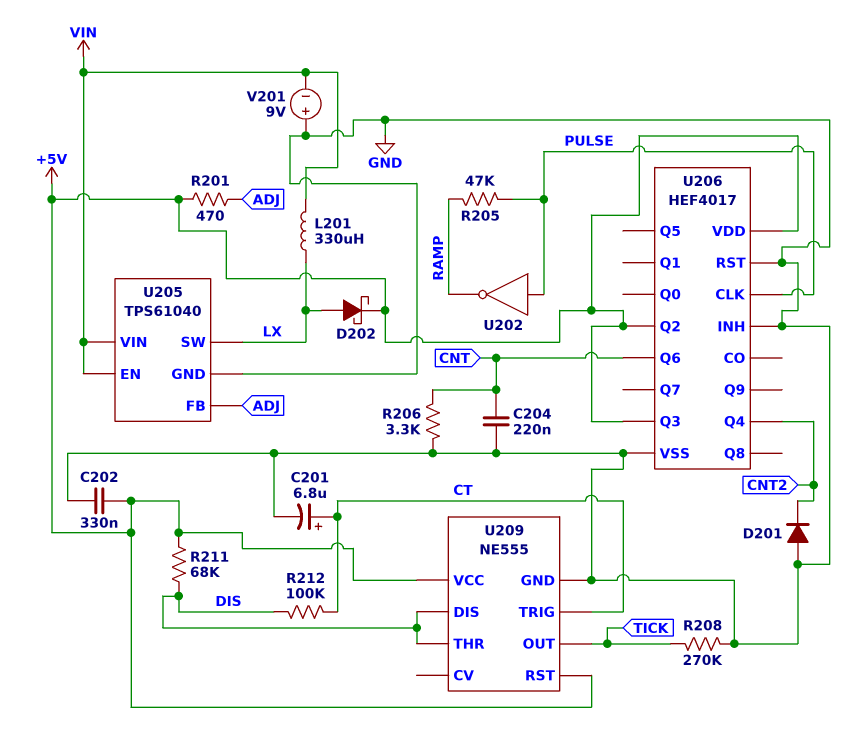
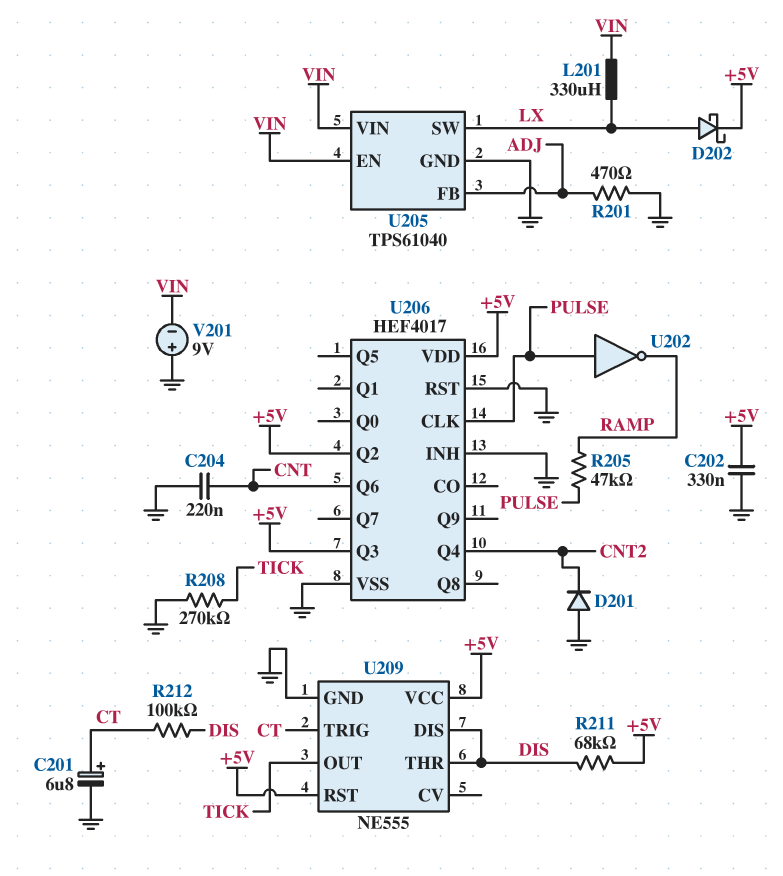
R201: 470 (+5V, ADJ) -> 470 (ADJ, GND)
R206: 3.3k (CNT, GND) -> none

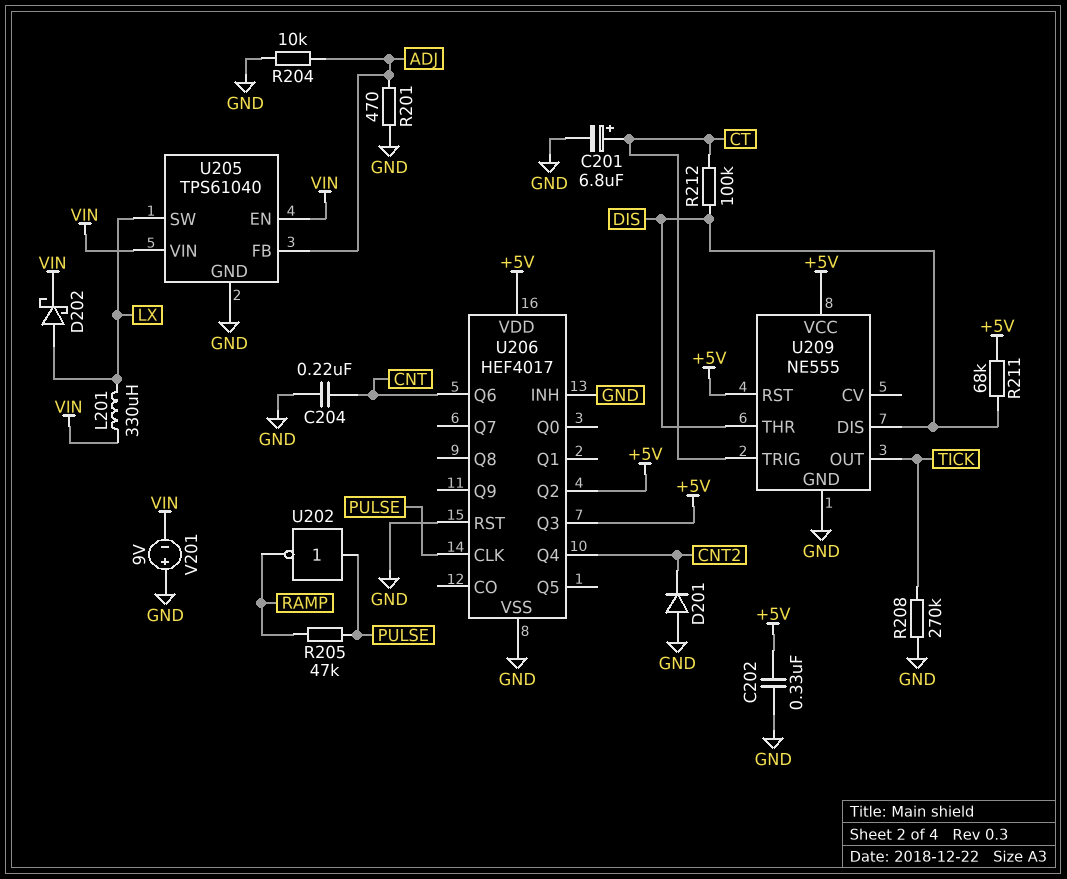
D202: schottky (A LX, K +5V) -> schottky (A LX, K VIN)
R204: none -> 10k (ADJ, GND)

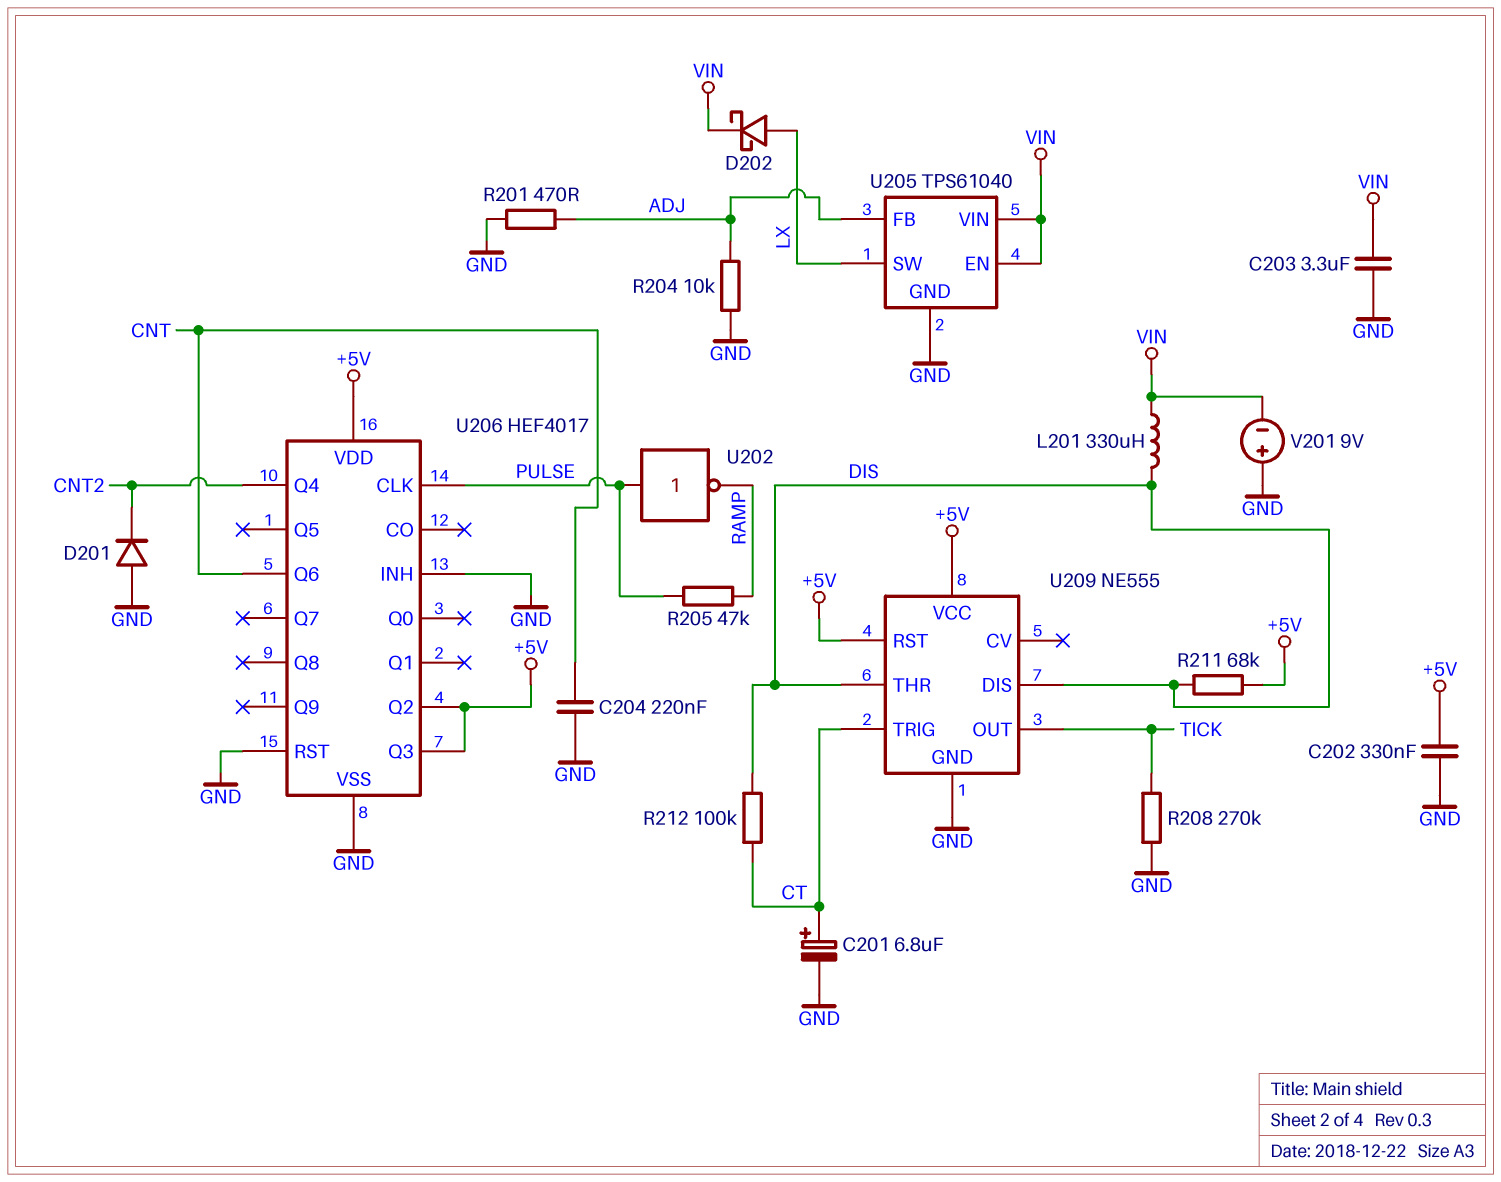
C203: none -> 3.3uF (GND, VIN)
L201: 330uH (LX, VIN) -> 330uH (DIS, VIN)

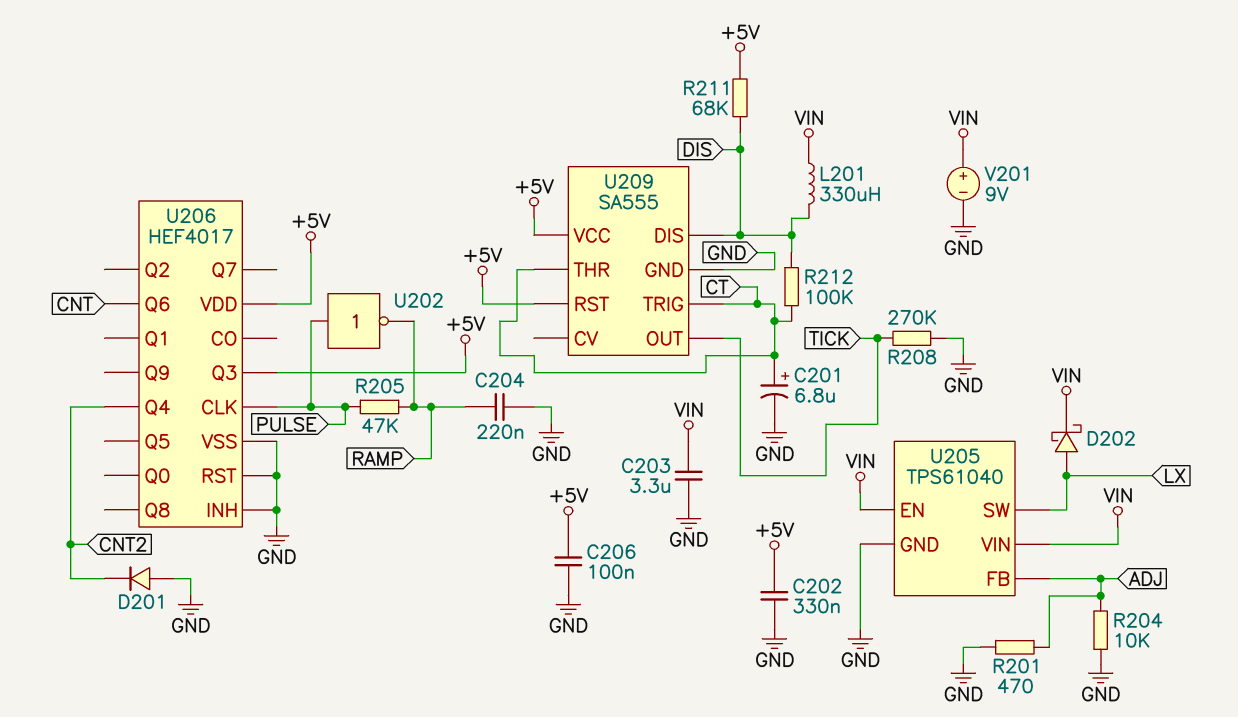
C204: 220nF (CNT, GND) -> 220nF (GND, RAMP)
C206: none -> 100nF (+5V, GND)
U206 pin Q2: +5V -> none
U209: NE555 -> SA555
U209 pin THR: DIS -> CT
V201: 9V (plus GND, minus VIN) -> 9V (plus VIN, minus GND)

